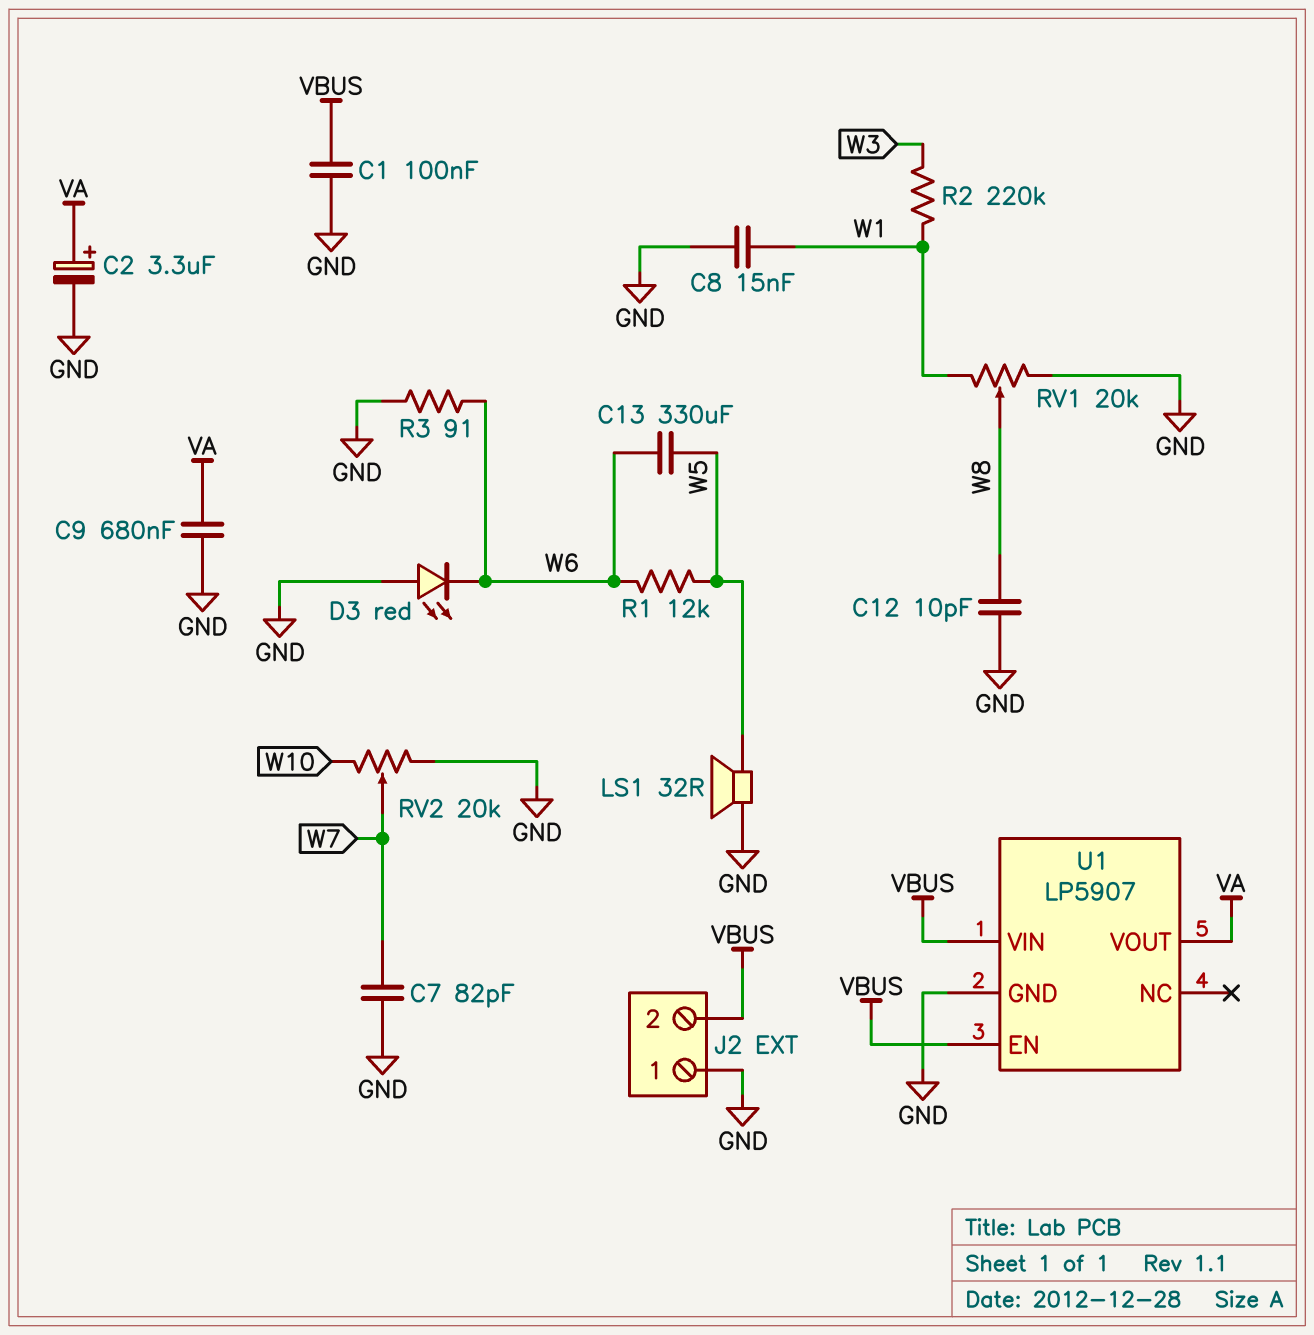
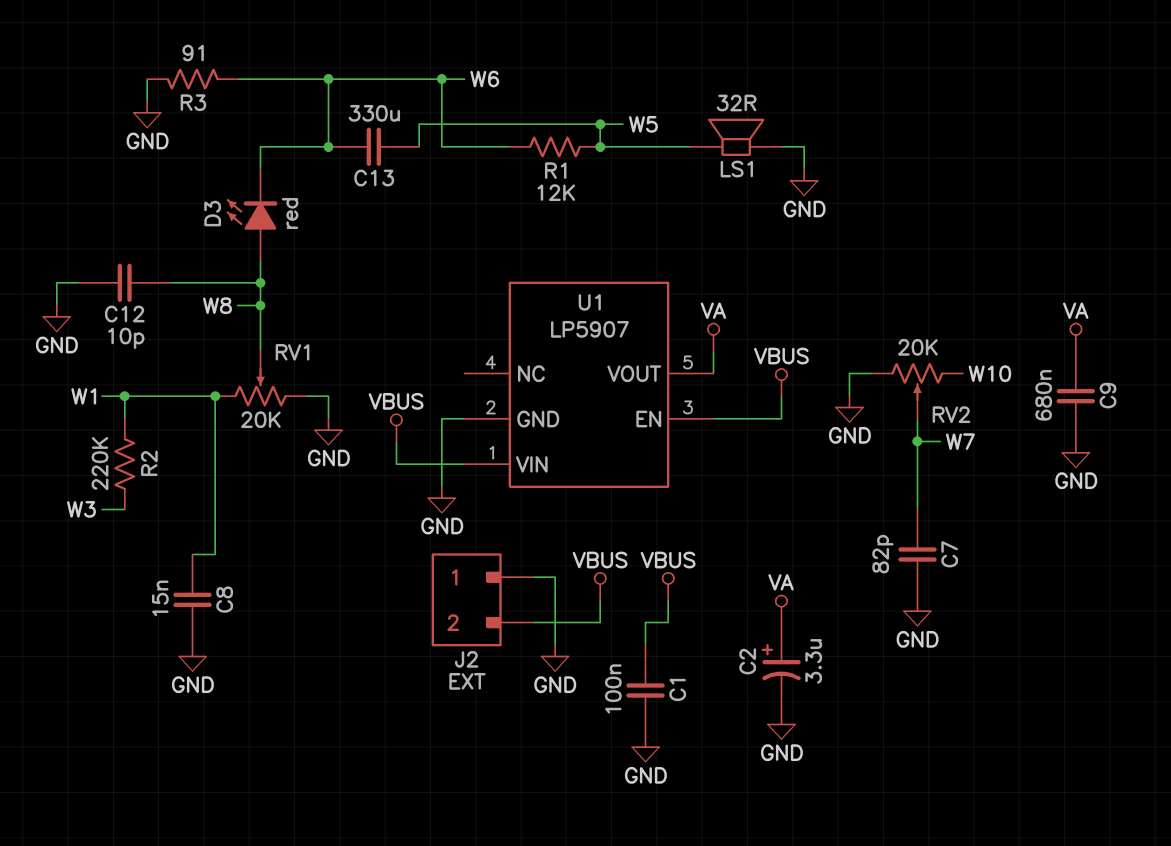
D3: LED red (A GND, K W6) -> LED red (A W8, K W6)

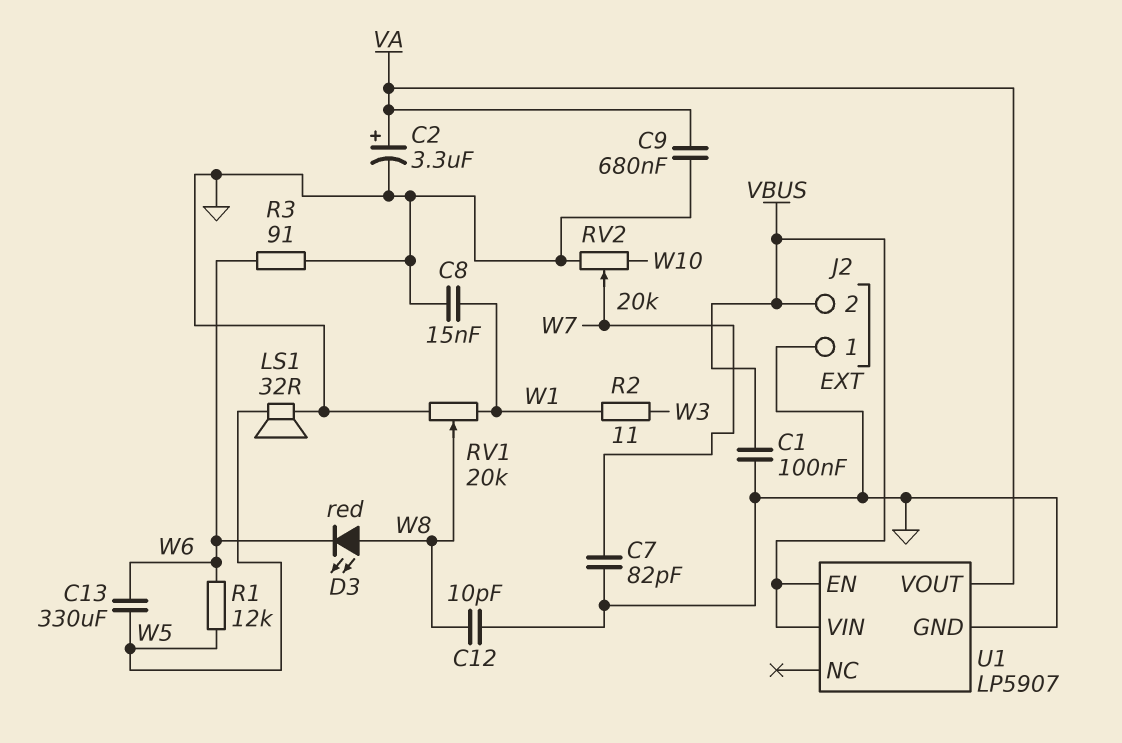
R2: 220k (W1, W3) -> 11 (W1, W3)

